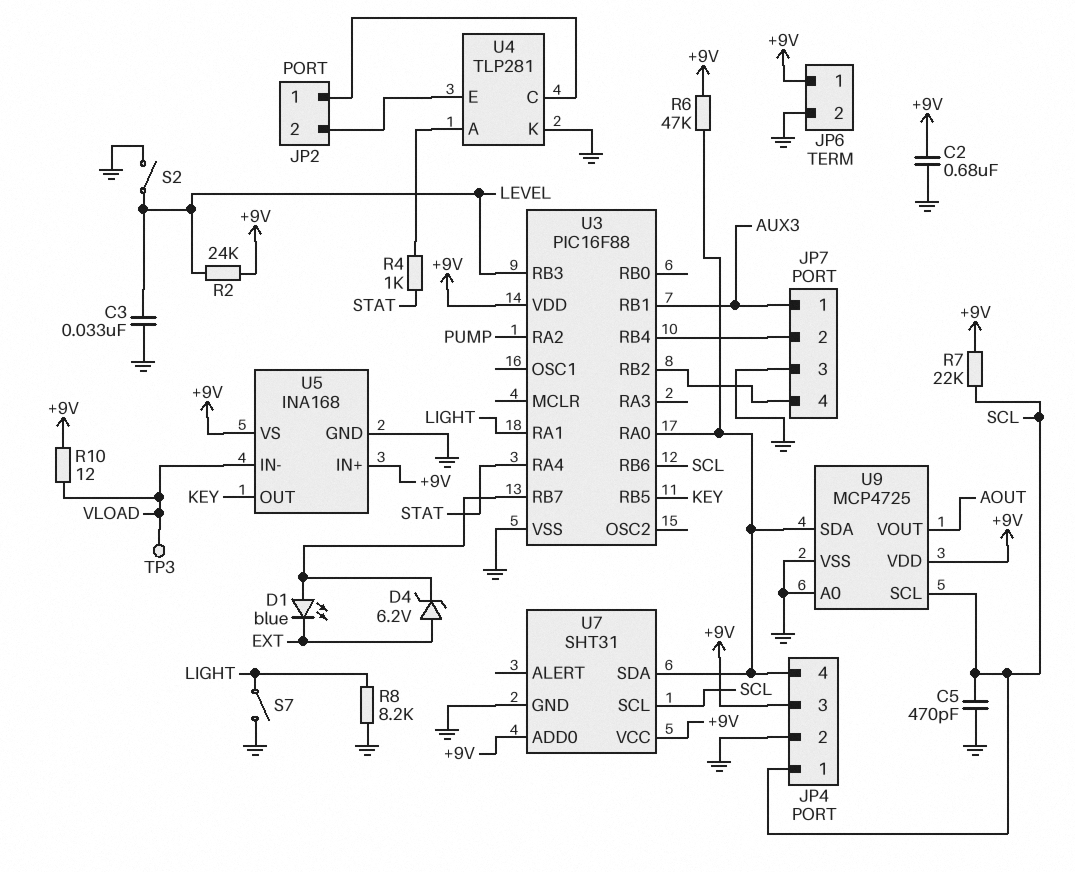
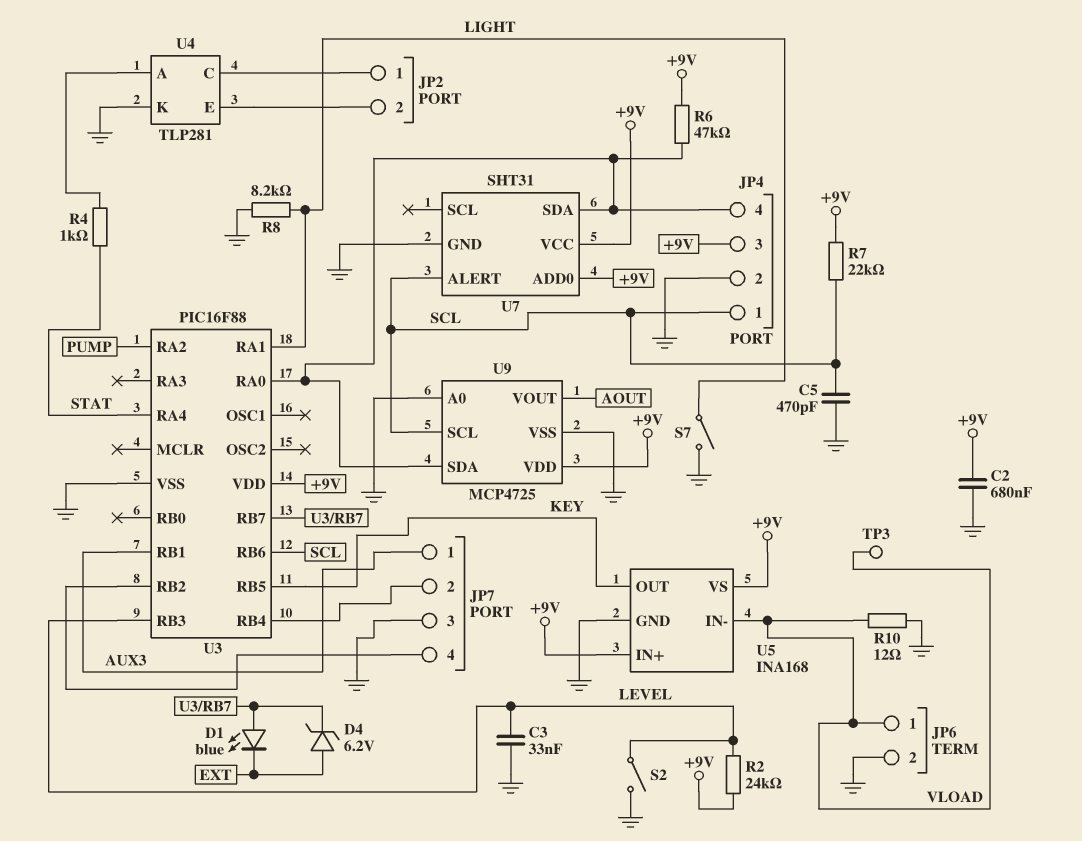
JP6 pin 1: +9V -> VLOAD
R10: 12 (+9V, VLOAD) -> 12 (GND, VLOAD)
U7 pin ALERT: none -> SCL
U7 pin SCL: SCL -> none

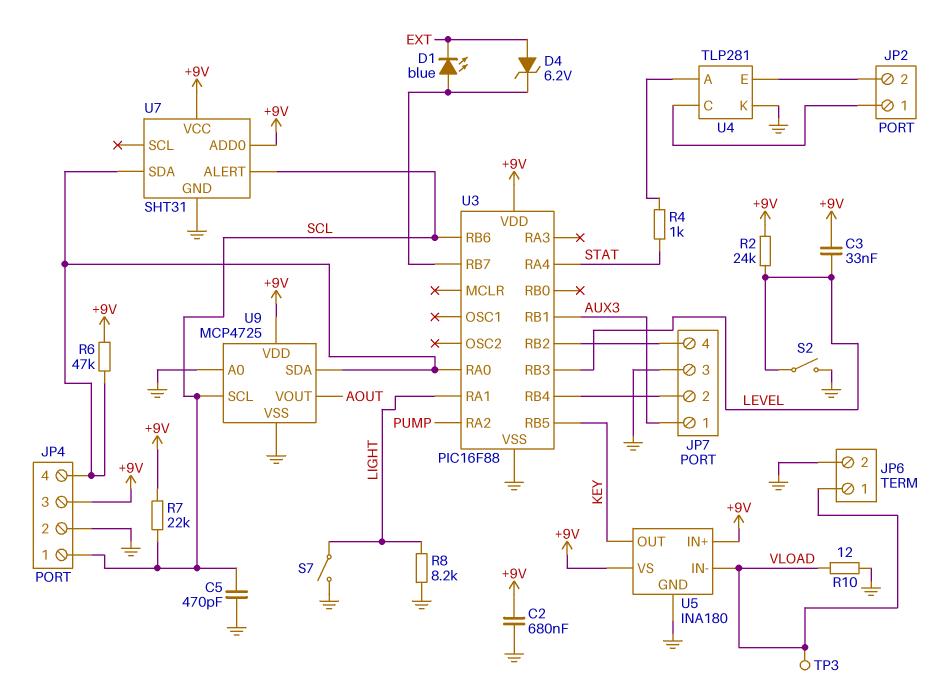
C3: 33nF (GND, LEVEL) -> 33nF (+9V, LEVEL)
U5: INA168 -> INA180

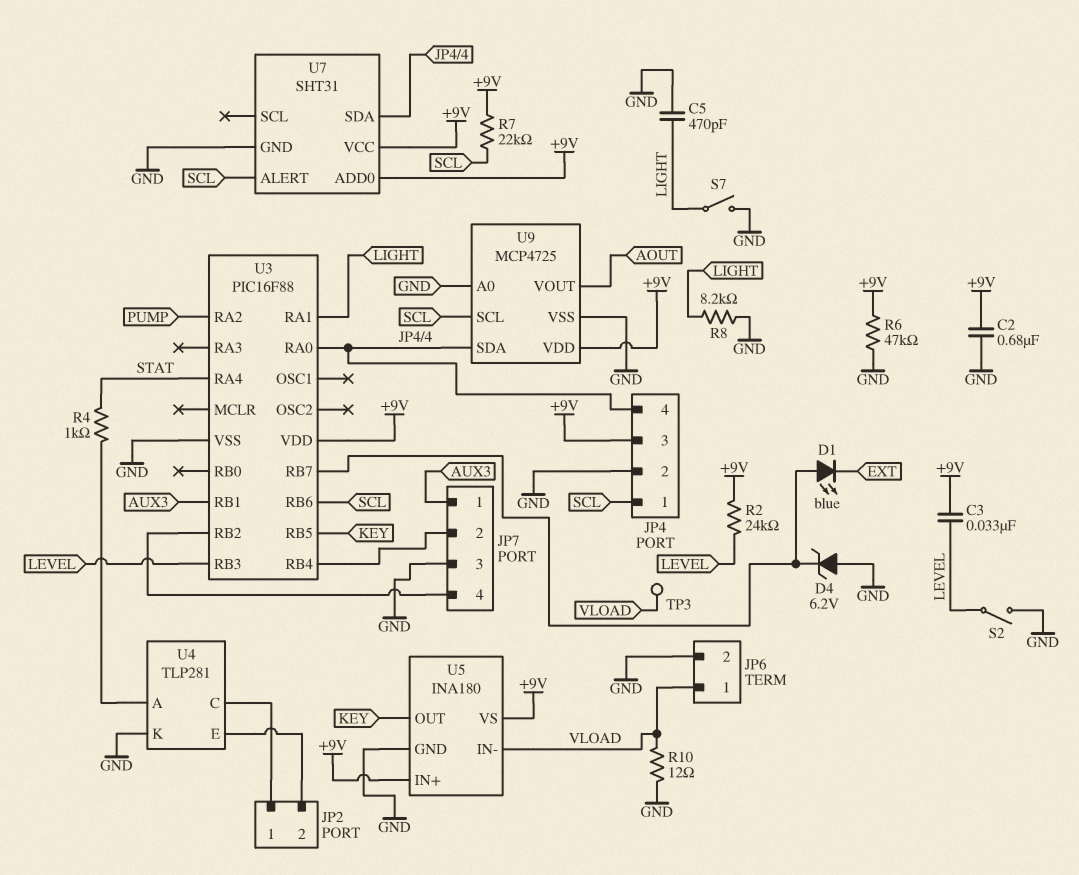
C5: 470pF (GND, SCL) -> 470pF (GND, LIGHT)
D4: zener 6.2V (A EXT, K U3/RB7) -> zener 6.2V (A GND, K U3/RB7)
R6: 47k (+9V, JP4/4) -> 47k (+9V, GND)

